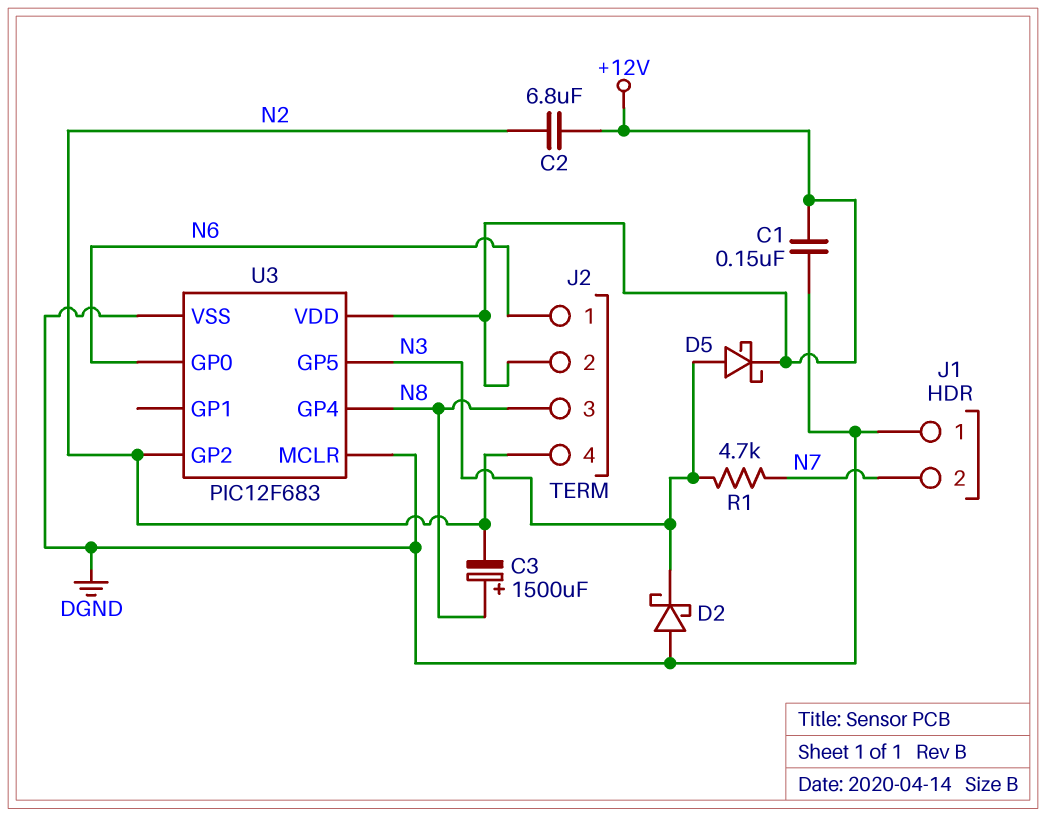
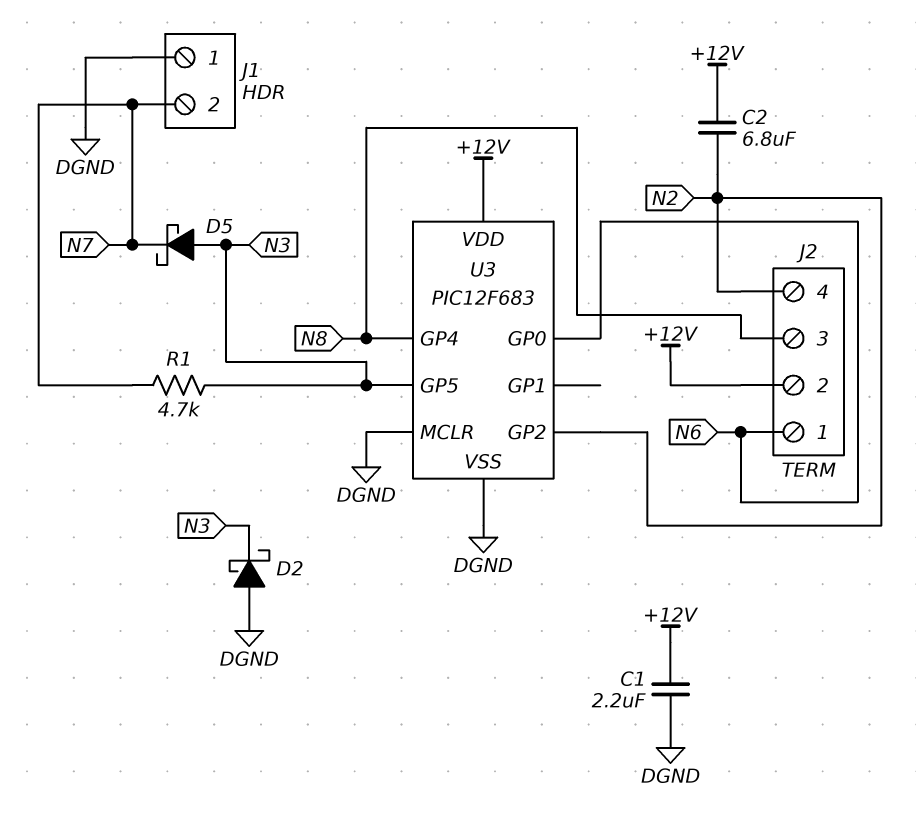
C1: 150nF (+12V, DGND) -> 2.2uF (+12V, DGND)
C3: 1500uF (plus N8, minus N2) -> none
D5: schottky (A N3, K +12V) -> schottky (A N3, K N7)

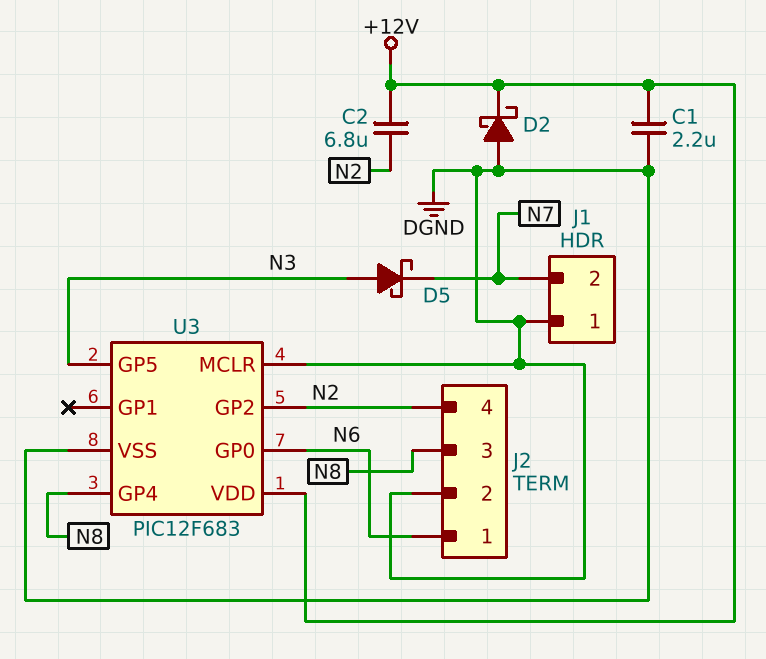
D2: schottky (A DGND, K N3) -> schottky (A DGND, K +12V)
J2 pin 2: +12V -> DGND
R1: 4.7k (N3, N7) -> none

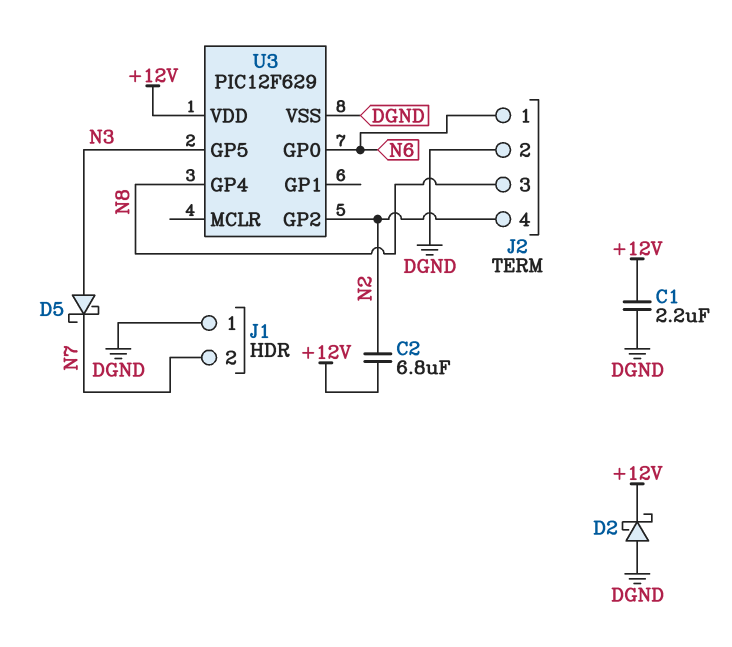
U3: PIC12F683 -> PIC12F629
U3 pin MCLR: DGND -> none

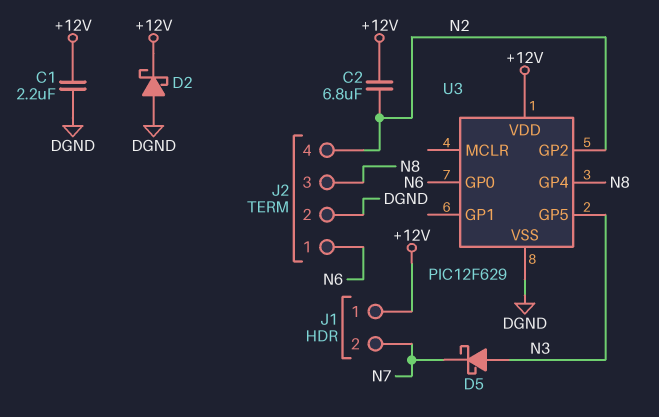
J1 pin 1: DGND -> +12V

